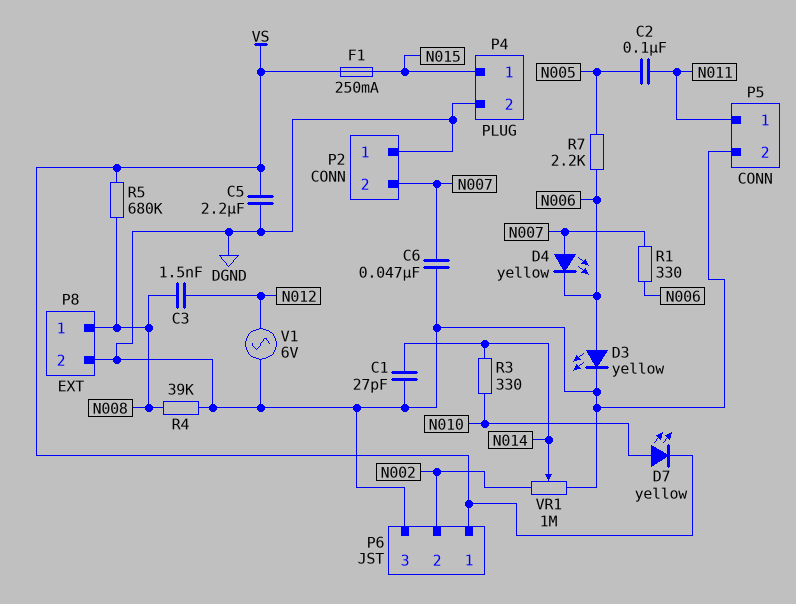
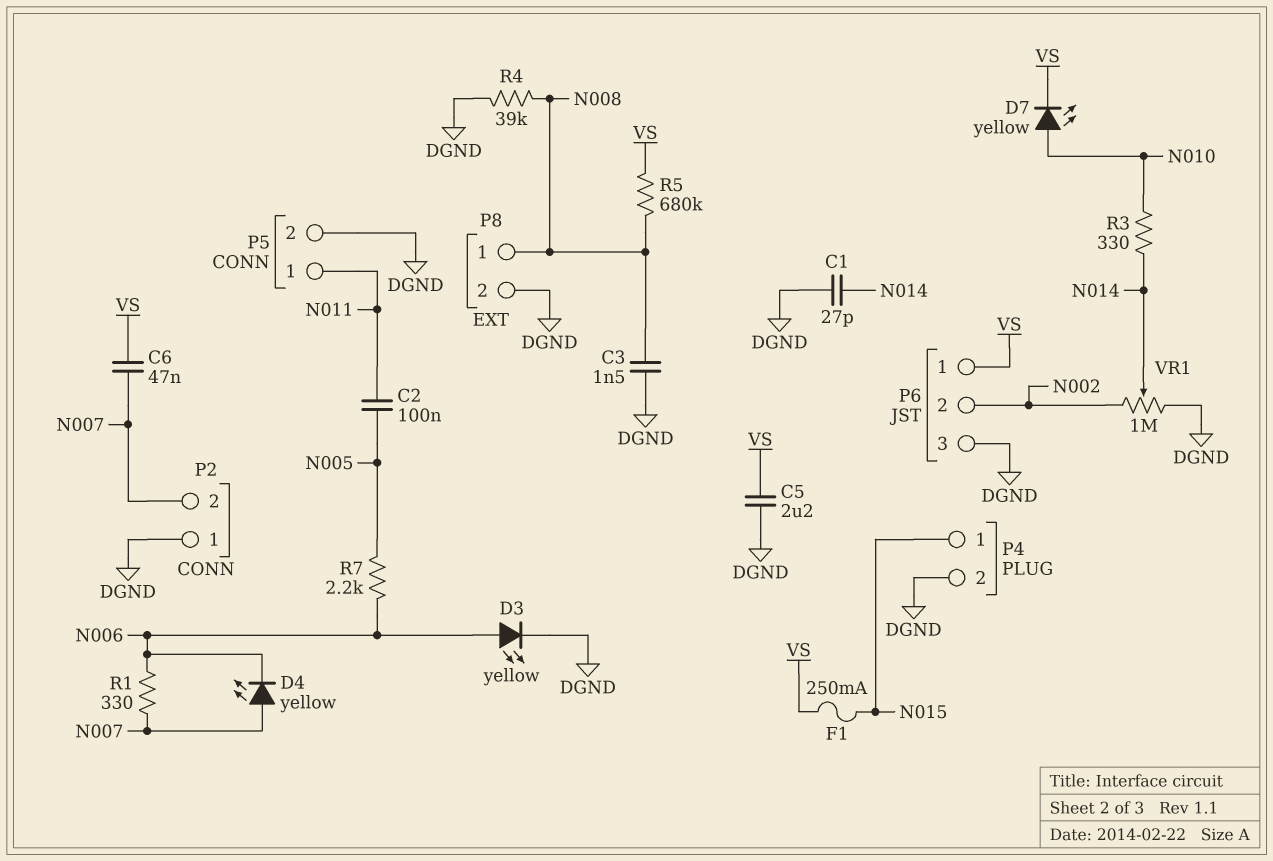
C3: 1.5nF (N008, N012) -> 1.5nF (DGND, N008)
C6: 47nF (DGND, N007) -> 47nF (N007, VS)
V1: AC 6V (DGND, N012) -> none

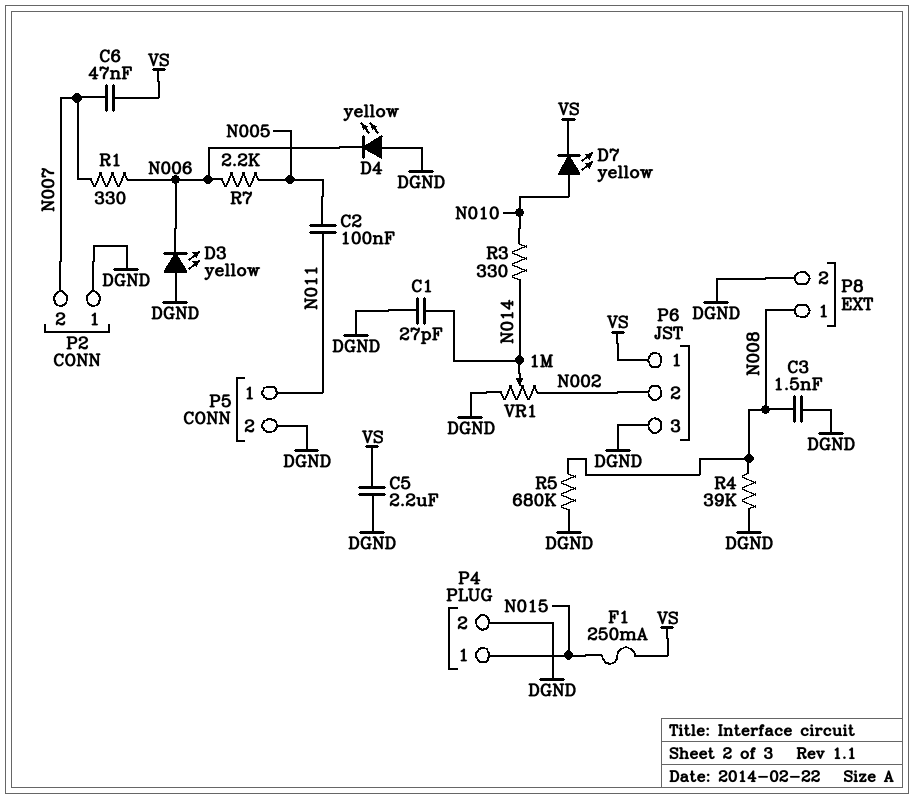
D3: LED yellow (A N006, K DGND) -> LED yellow (A DGND, K N006)
D4: LED yellow (A N007, K N006) -> LED yellow (A DGND, K N006)
R5: 680k (N008, VS) -> 680k (DGND, N008)

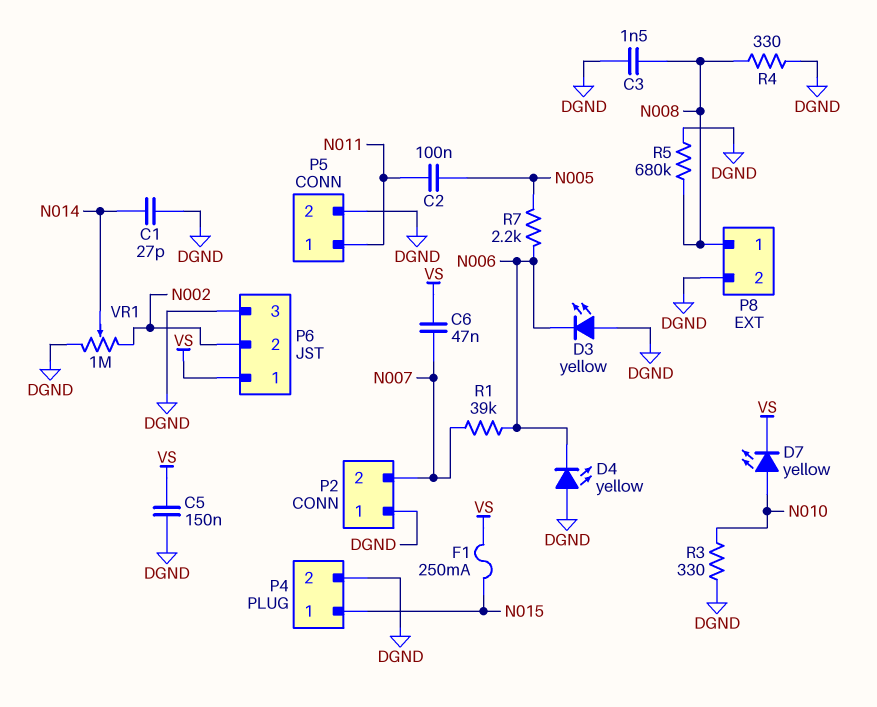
C5: 2.2uF (DGND, VS) -> 150nF (DGND, VS)
R1: 330 (N006, N007) -> 39k (N006, N007)
R3: 330 (N010, N014) -> 330 (DGND, N010)
R4: 39k (DGND, N008) -> 330 (DGND, N008)

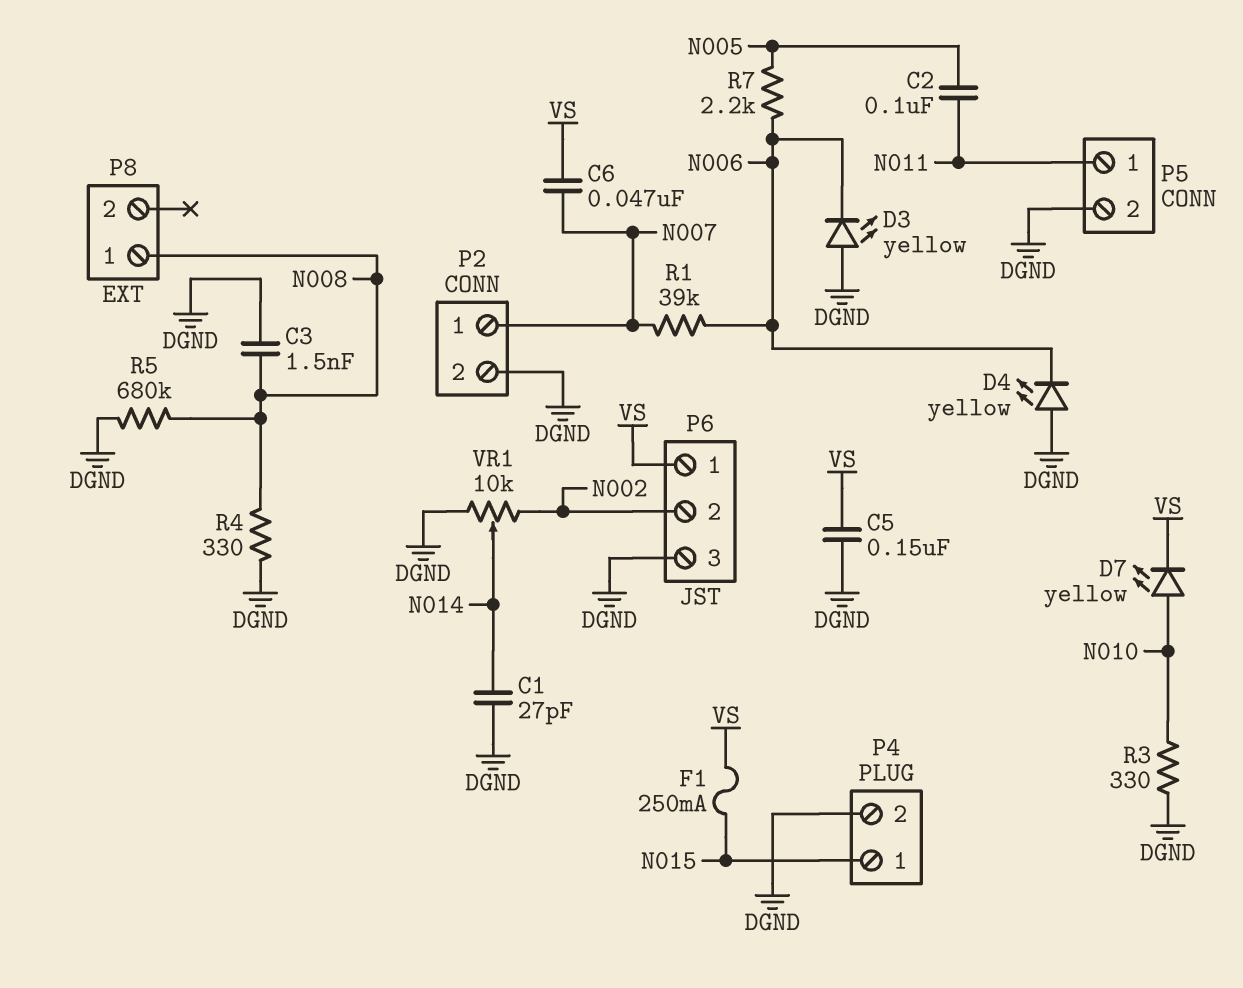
P2 pin 1: DGND -> N007
P2 pin 2: N007 -> DGND
P8 pin 2: DGND -> none
VR1: 1M (DGND, N002, wiper N014) -> 10k (DGND, N002, wiper N014)

